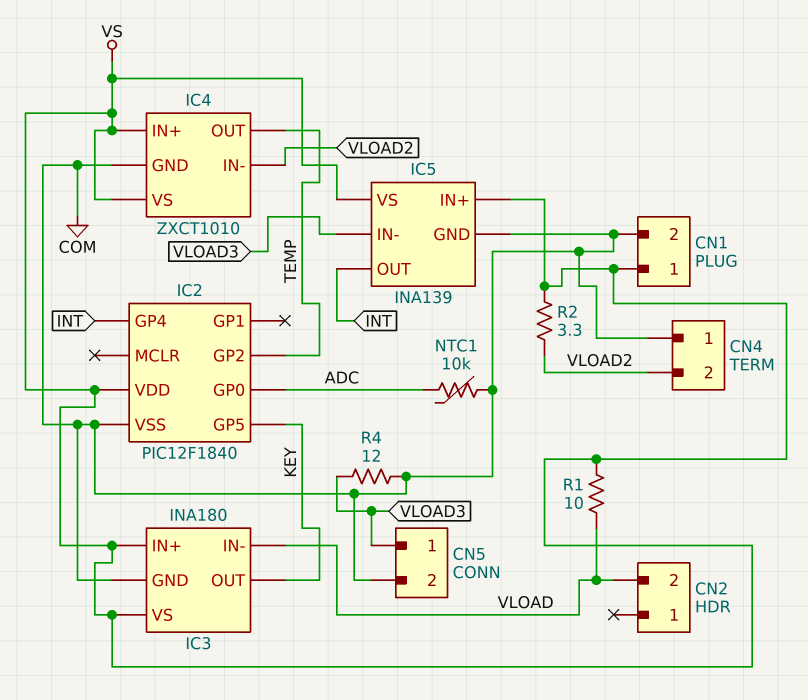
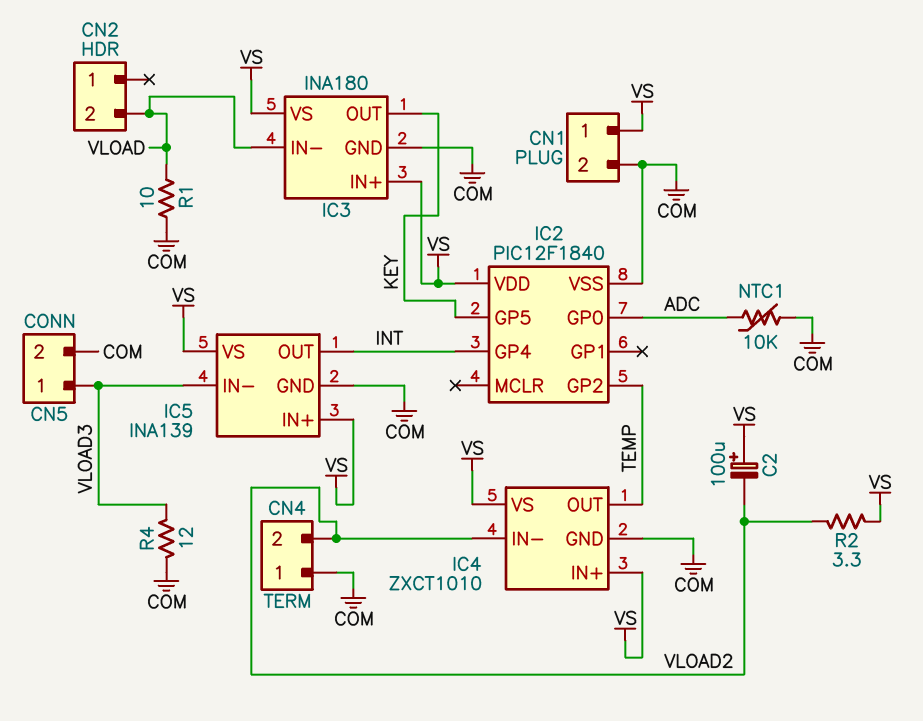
C2: none -> 100uF (plus VS, minus VLOAD2)
R1: 10 (VLOAD, VS) -> 10 (COM, VLOAD)

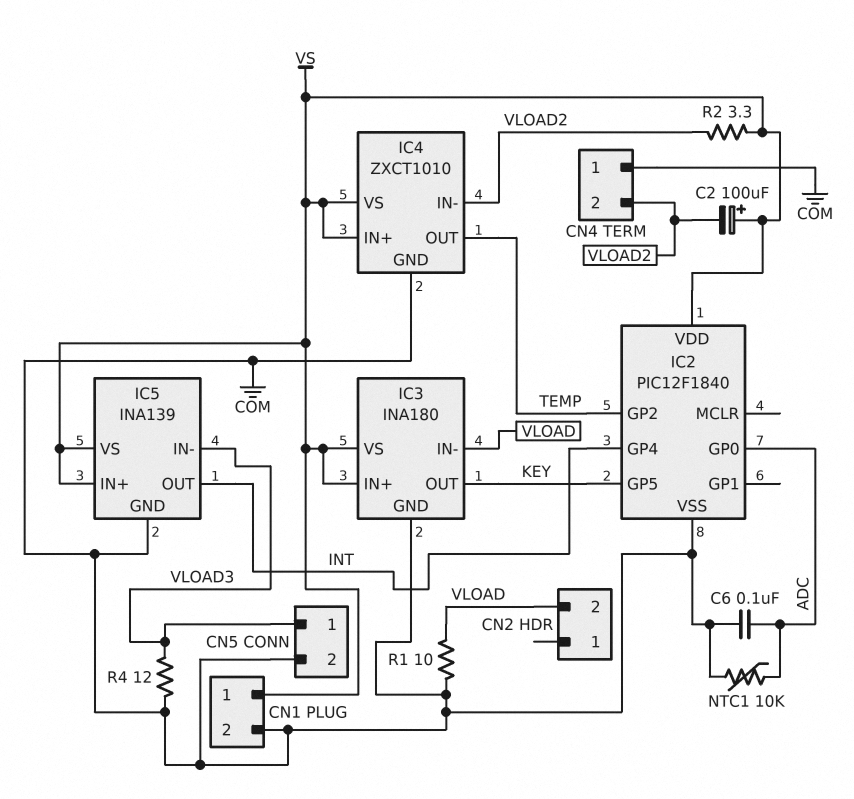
C6: none -> 100nF (ADC, COM)

